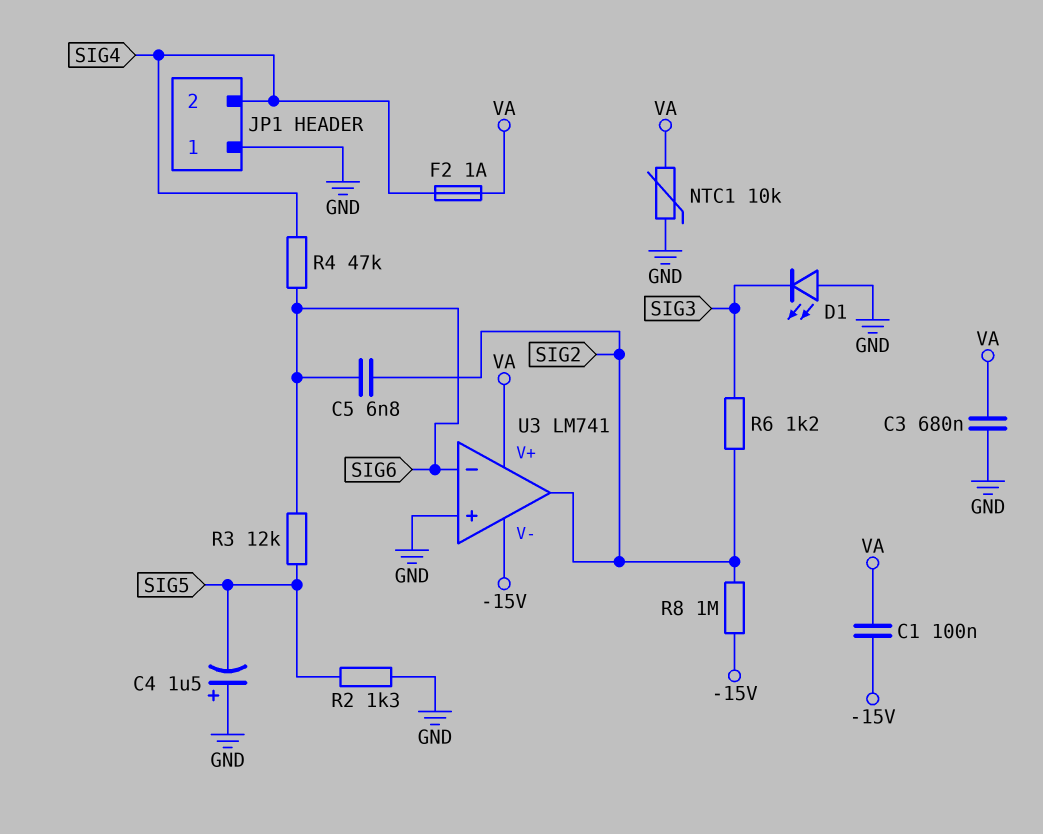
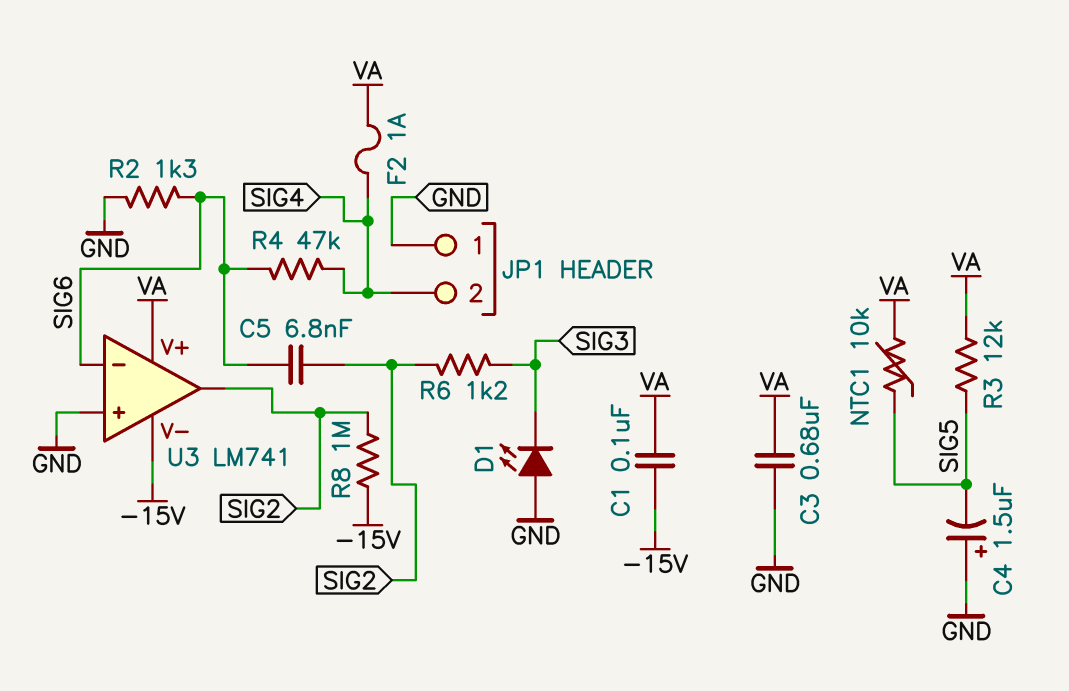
NTC1: 10k (GND, VA) -> 10k (SIG5, VA)
R2: 1.3k (GND, SIG5) -> 1.3k (GND, SIG6)
R3: 12k (SIG5, SIG6) -> 12k (SIG5, VA)

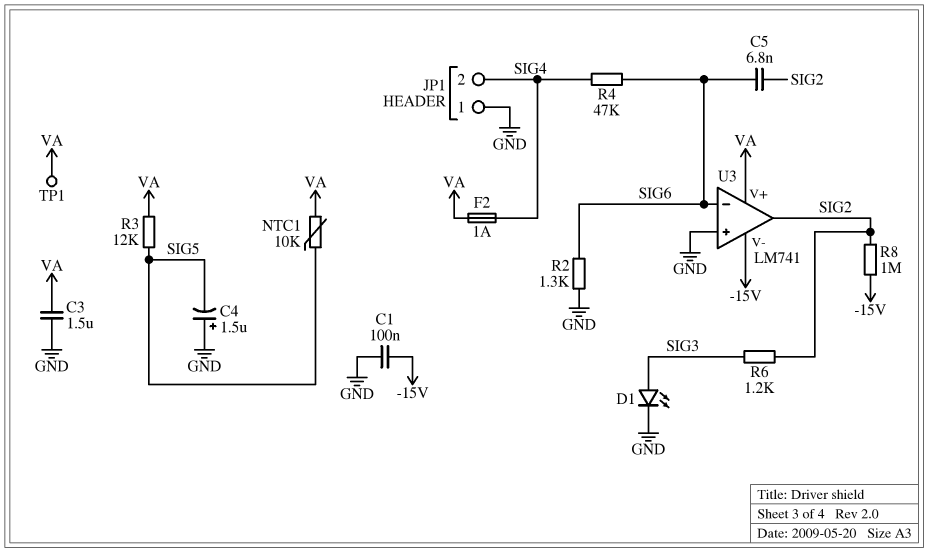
C1: 100nF (-15V, VA) -> 100nF (-15V, GND)
C3: 680nF (GND, VA) -> 1.5uF (GND, VA)
D1: LED (A GND, K SIG3) -> LED (A SIG3, K GND)
TP1: none -> test point (VA)

